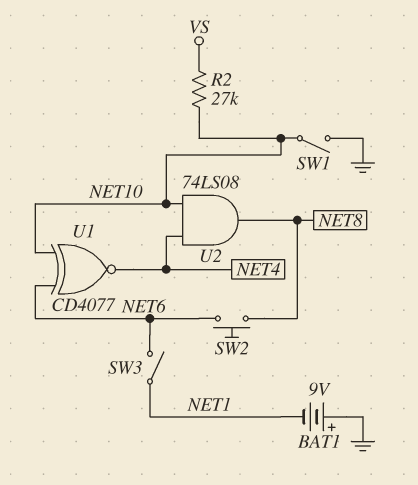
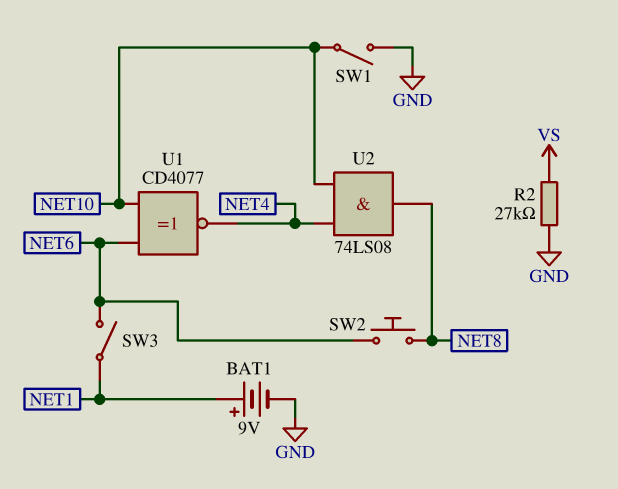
BAT1: 9V (plus GND, minus NET1) -> 9V (plus NET1, minus GND)
R2: 27k (NET10, VS) -> 27k (GND, VS)

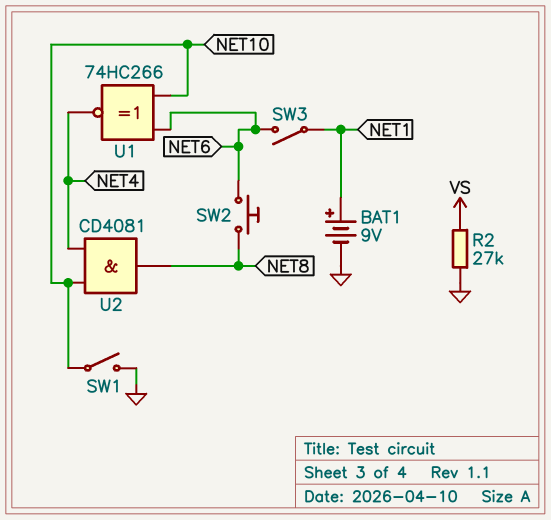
U1: XNOR CD4077 (in NET6, in NET10, out NET4) -> XNOR 74HC266 (in NET6, in NET10, out NET4)
U2: AND 74LS08 (in NET4, in NET10, out NET8) -> AND CD4081 (in NET4, in NET10, out NET8)

